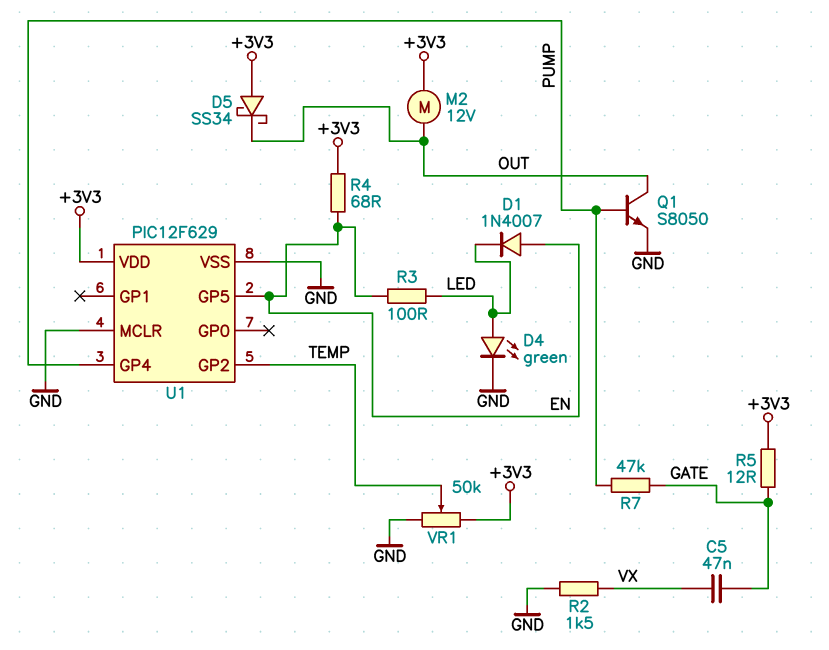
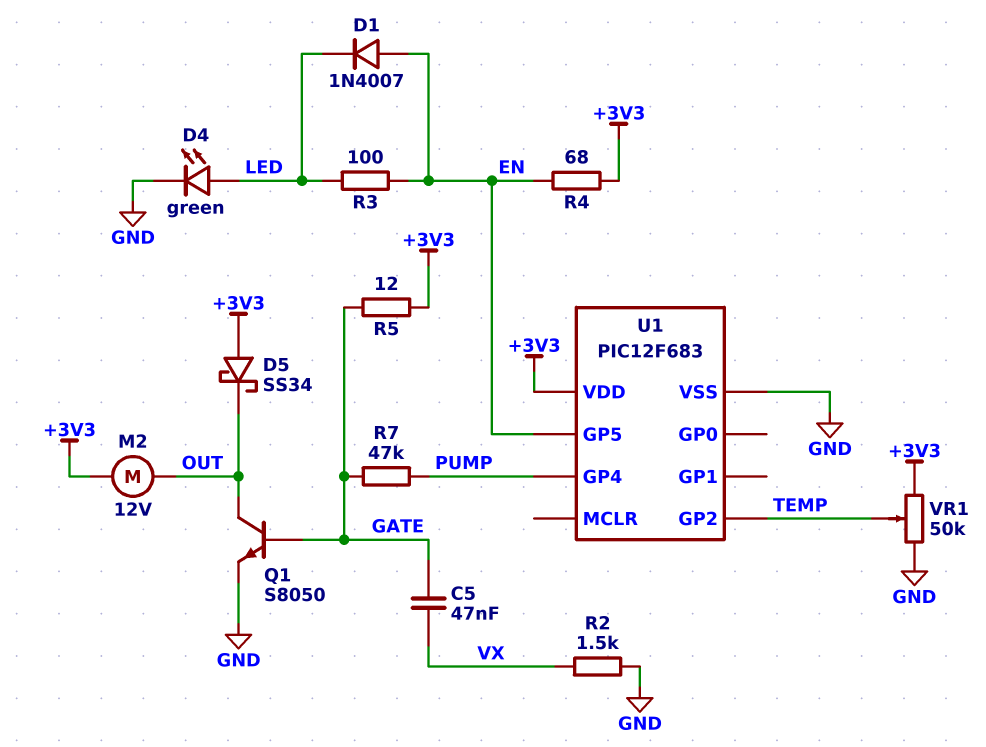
Q1: NPN S8050 (B PUMP, C OUT, E GND) -> NPN S8050 (B GATE, C OUT, E GND)
U1: PIC12F629 -> PIC12F683
U1 pin MCLR: GND -> none

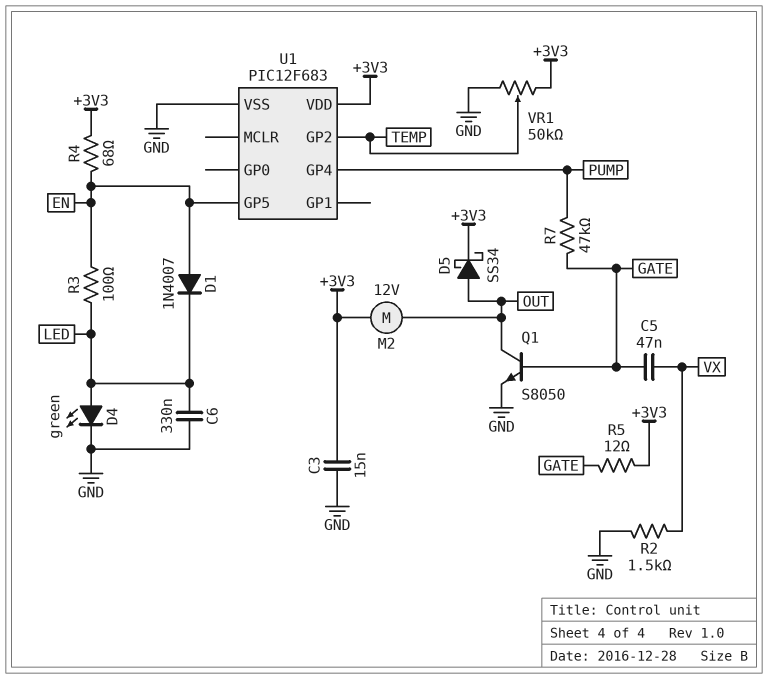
C3: none -> 15nF (+3V3, GND)
C6: none -> 330nF (GND, LED)
D5: schottky SS34 (A +3V3, K OUT) -> schottky SS34 (A OUT, K +3V3)

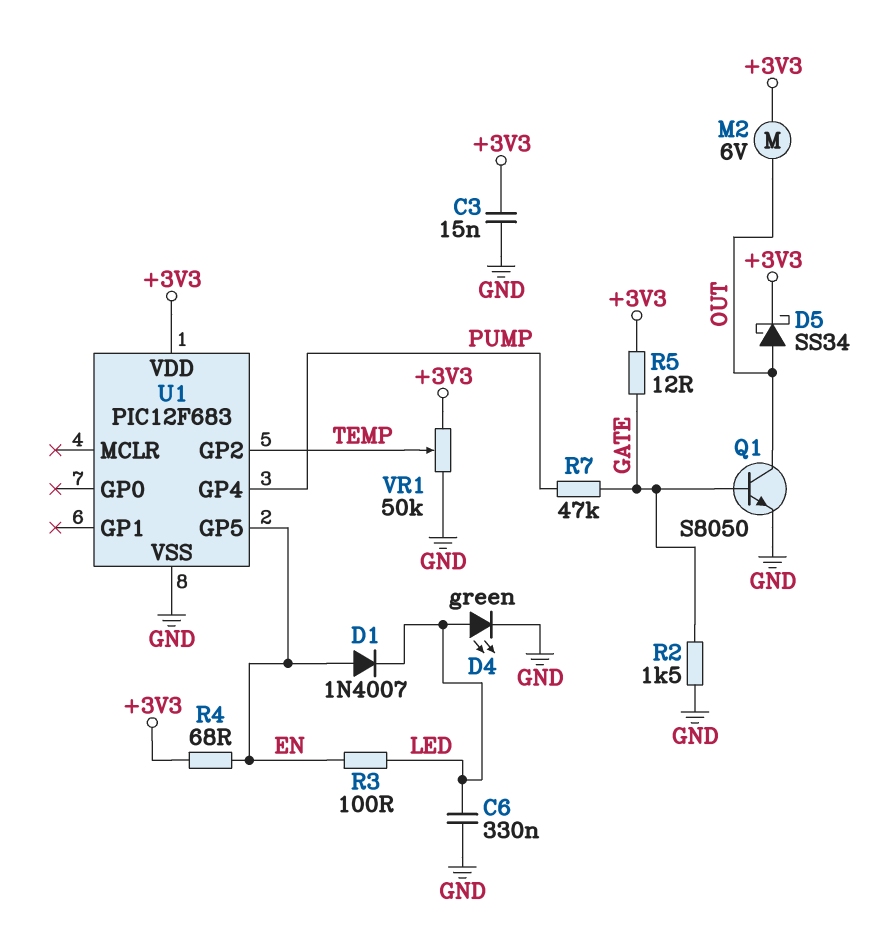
C5: 47nF (GATE, VX) -> none
M2: motor 12V (+3V3, OUT) -> motor 6V (+3V3, OUT)
R2: 1.5k (GND, VX) -> 1.5k (GATE, GND)

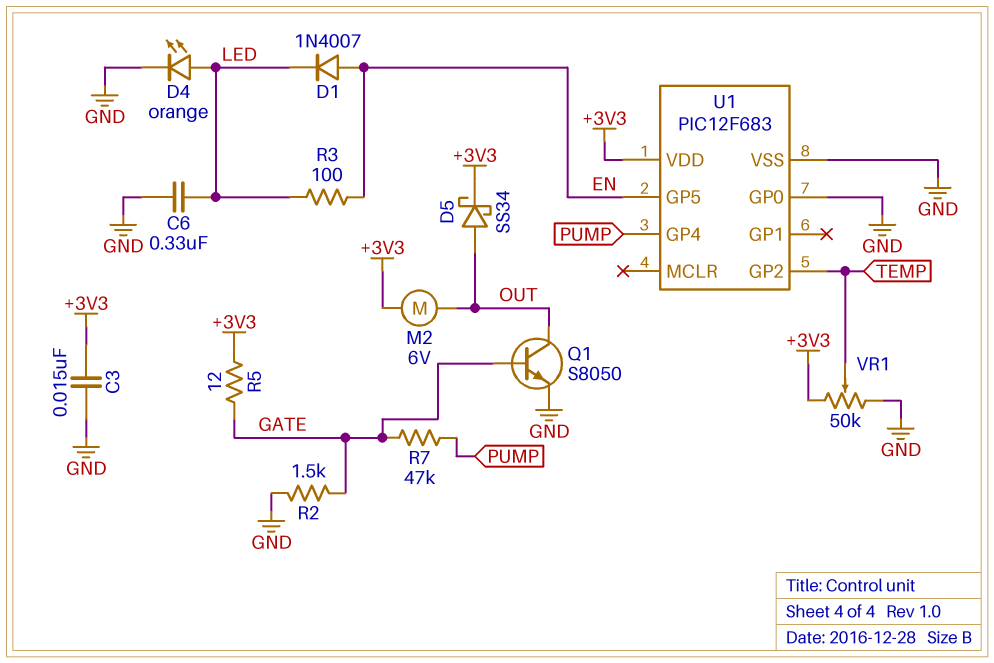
D4: LED green (A LED, K GND) -> LED orange (A LED, K GND)
R4: 68 (+3V3, EN) -> none
U1 pin GP0: none -> GND

